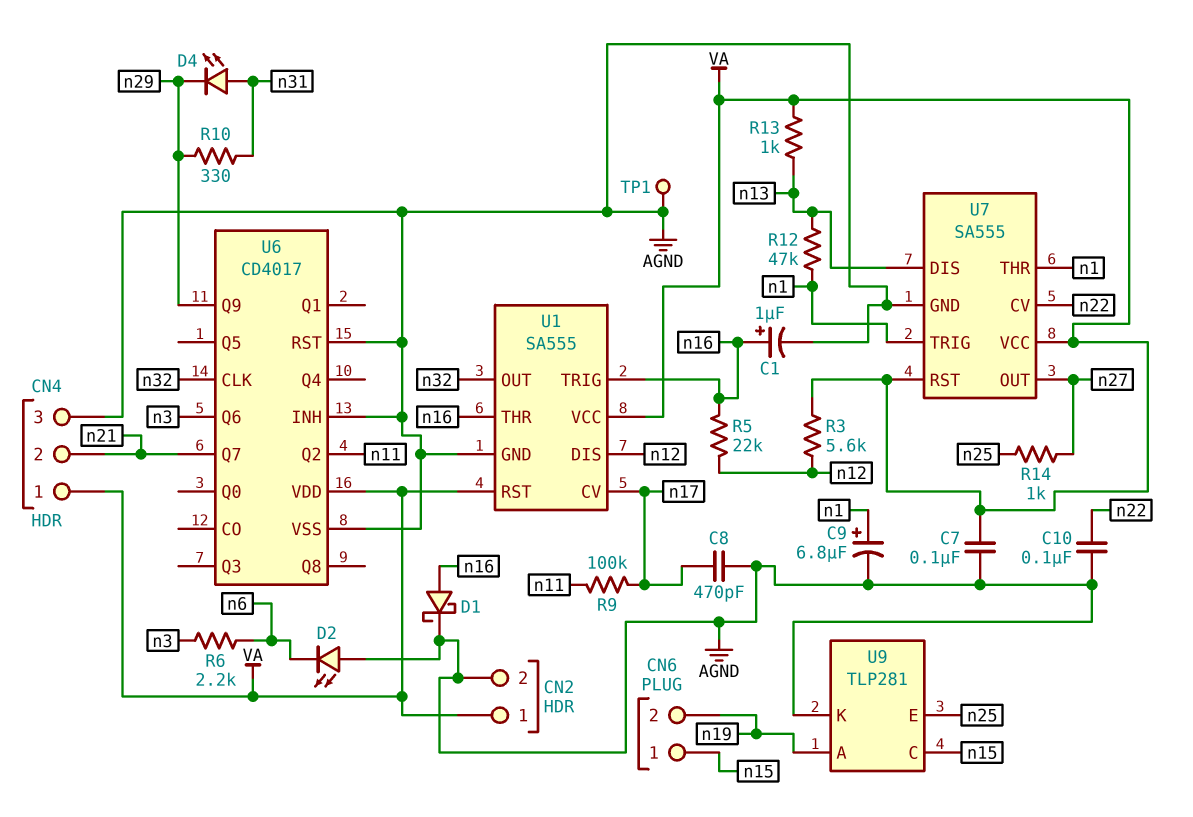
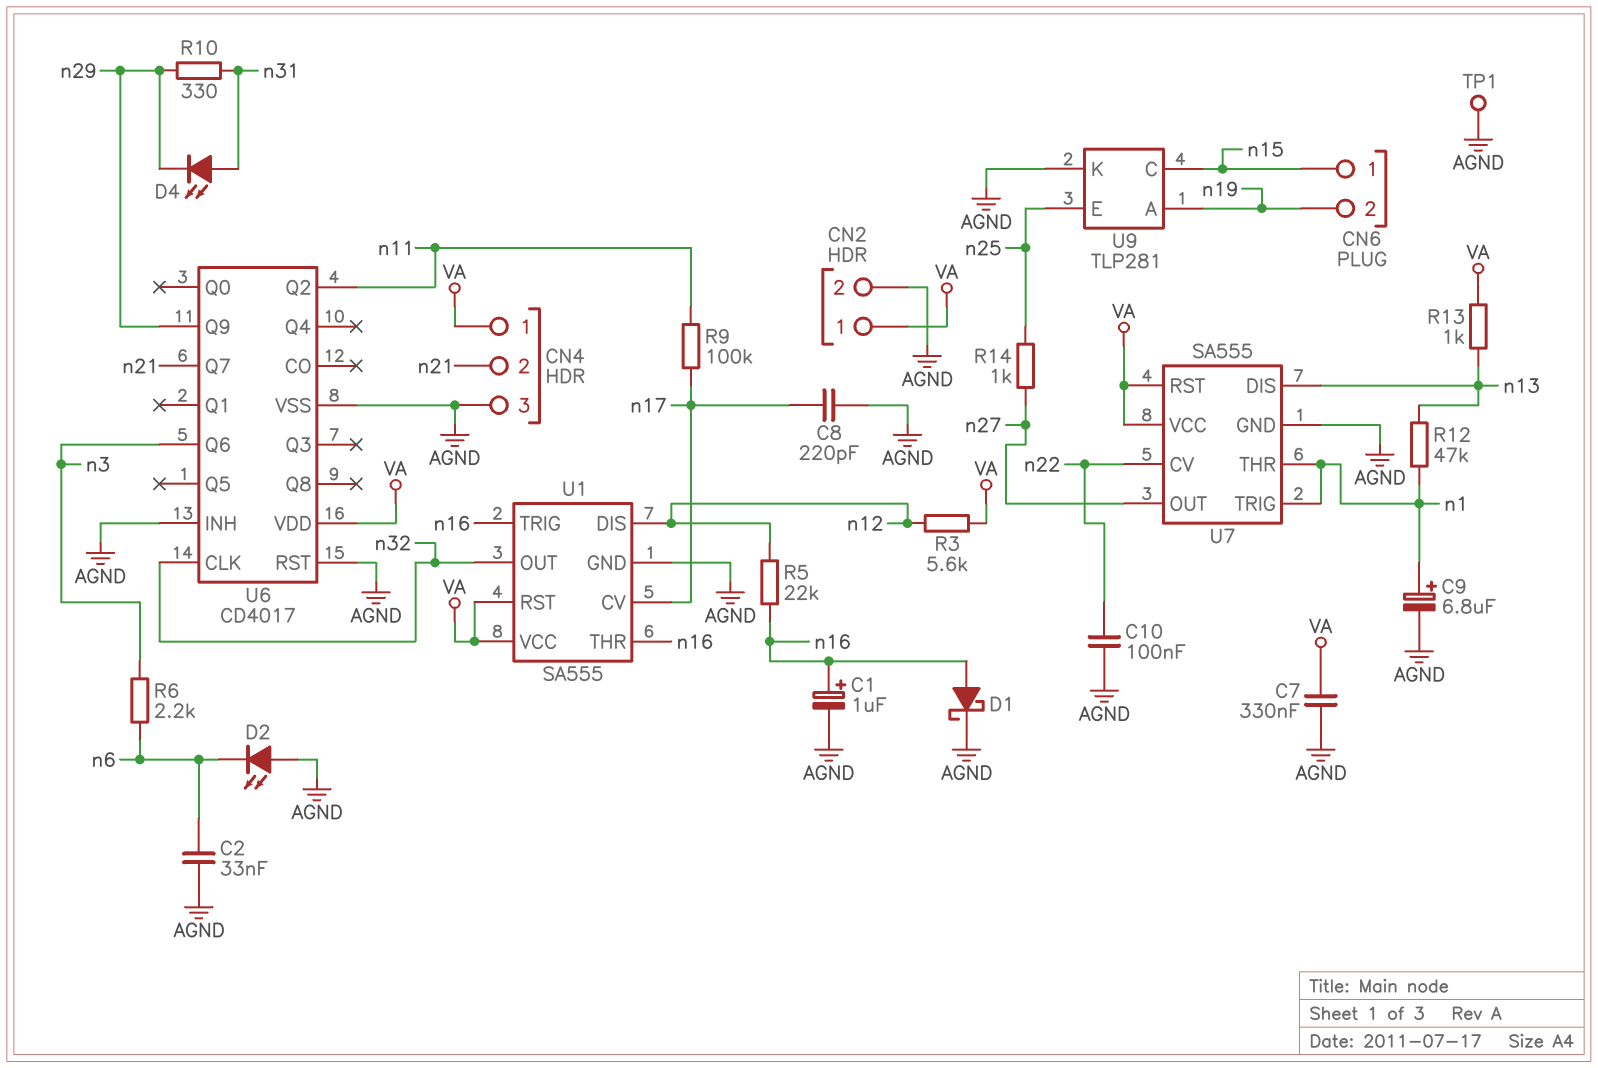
C2: none -> 33nF (AGND, n6)
C7: 100nF (AGND, VA) -> 330nF (AGND, VA)
C8: 470pF (AGND, n17) -> 220pF (AGND, n17)

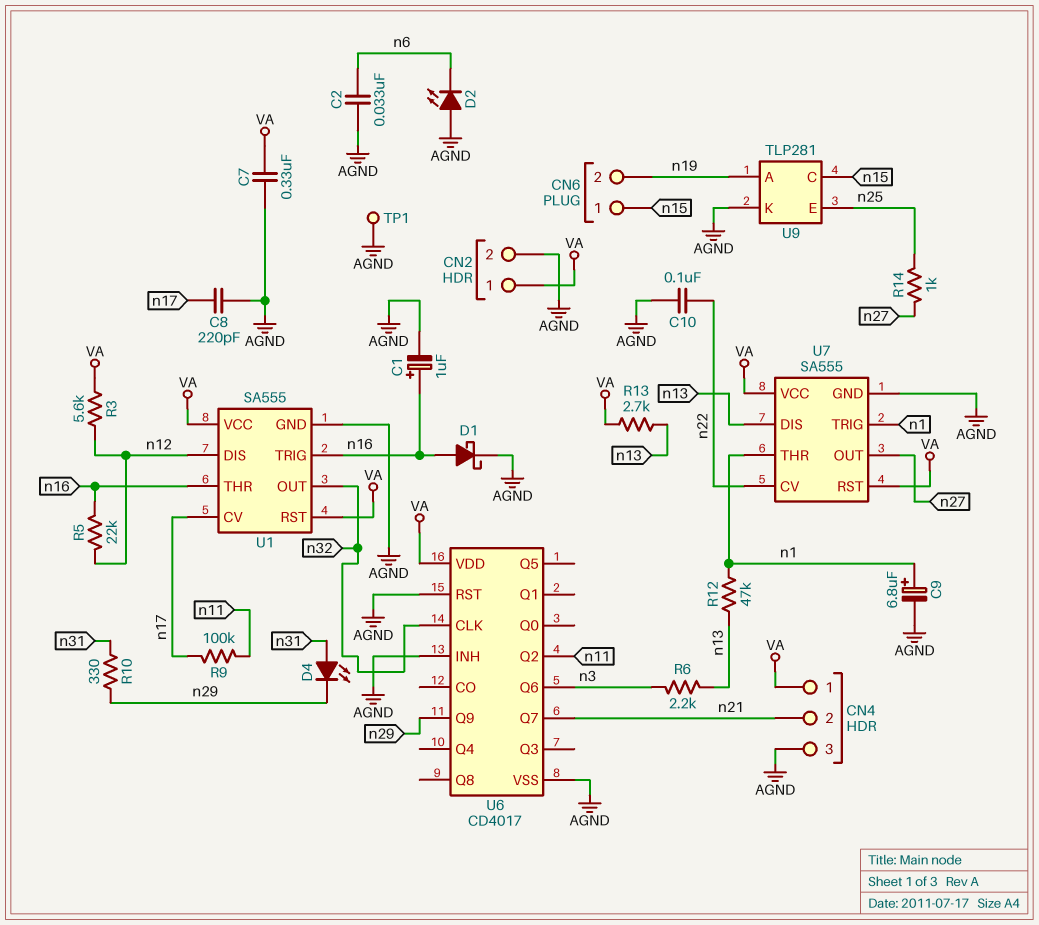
R6: 2.2k (n3, n6) -> 2.2k (n3, n13)
R13: 1k (VA, n13) -> 2.7k (VA, n13)

